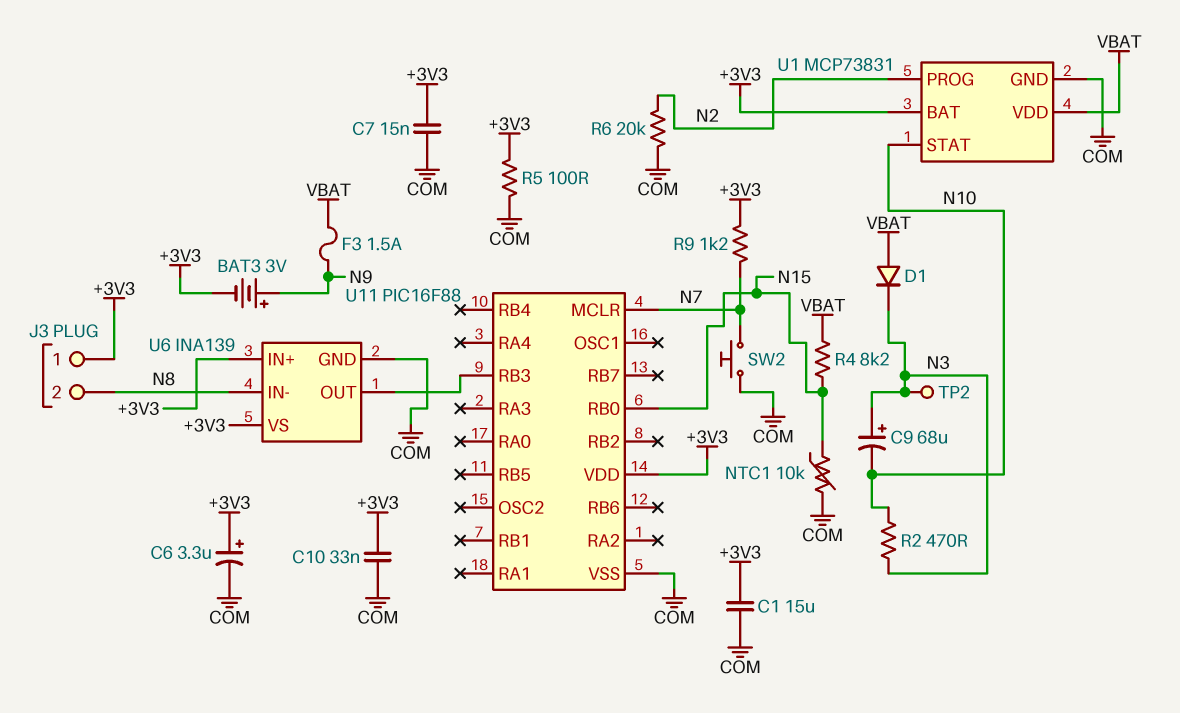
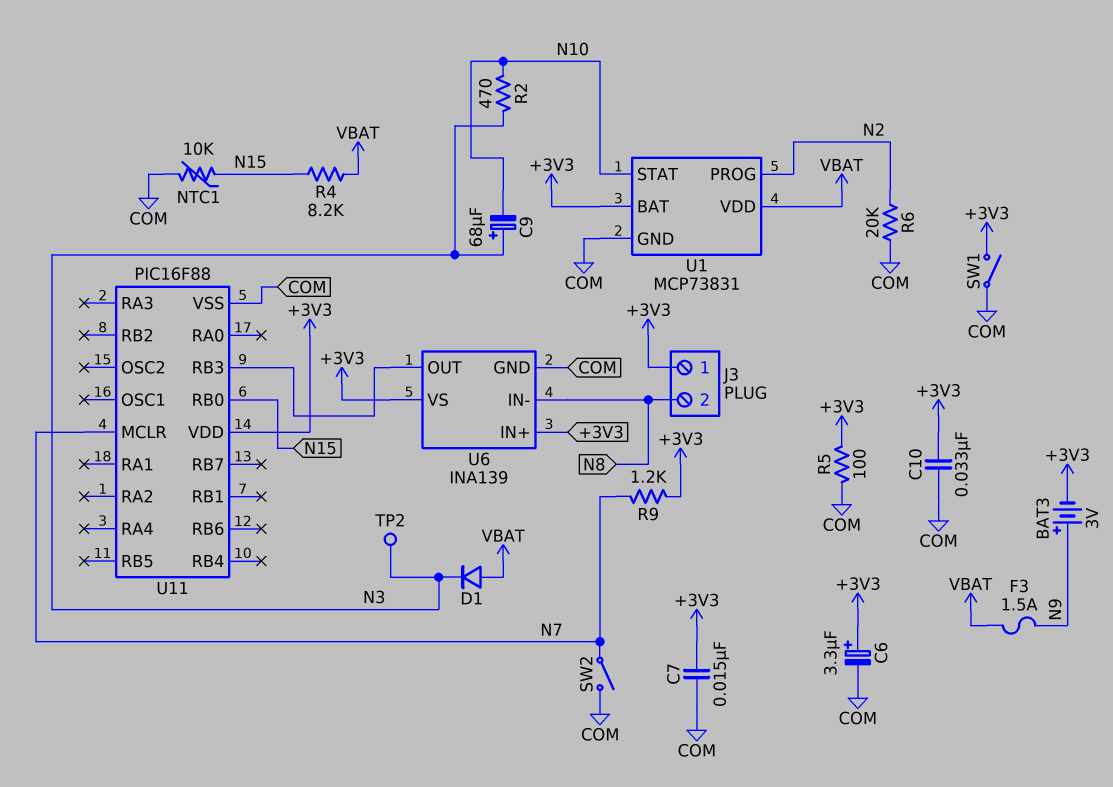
C1: 15uF (+3V3, COM) -> none
SW1: none -> switch (+3V3, COM)
SW2: button (COM, N7) -> switch (COM, N7)

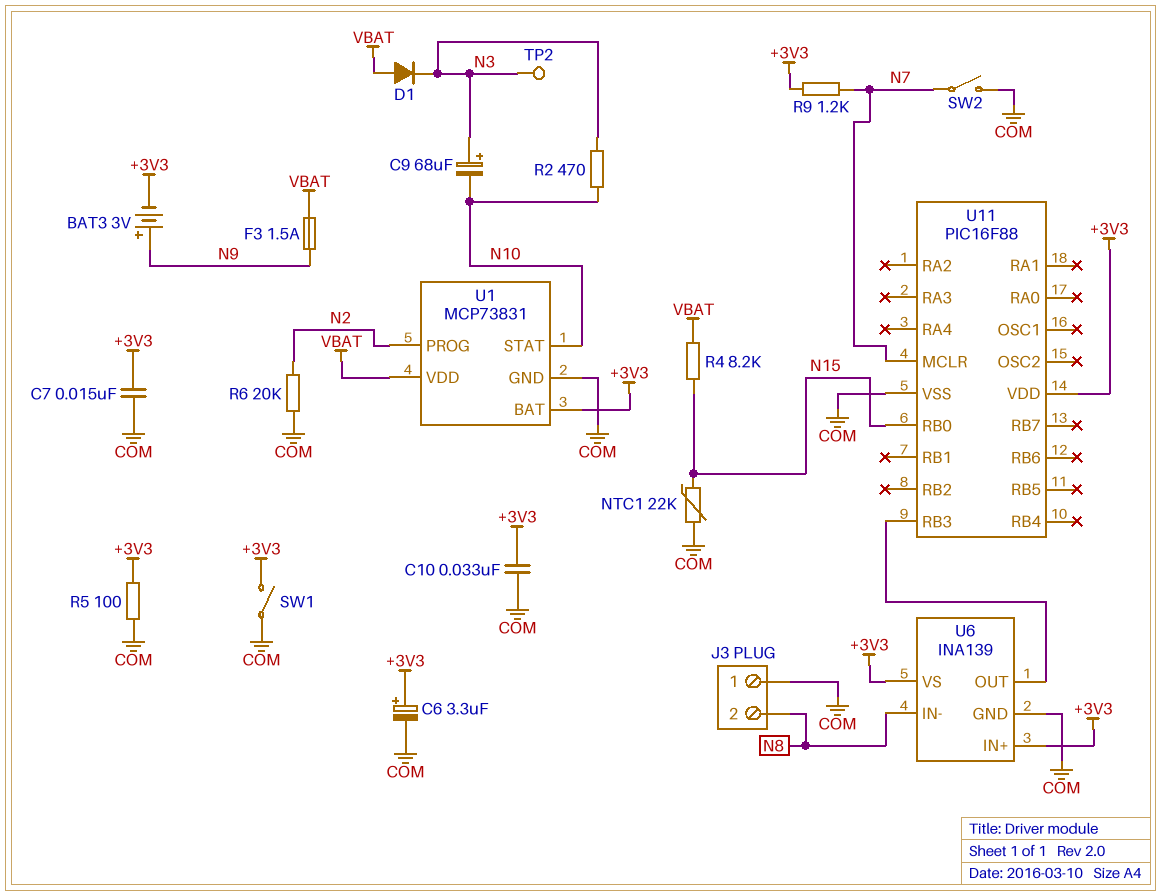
J3 pin 1: +3V3 -> COM
NTC1: 10k (COM, N15) -> 22k (COM, N15)

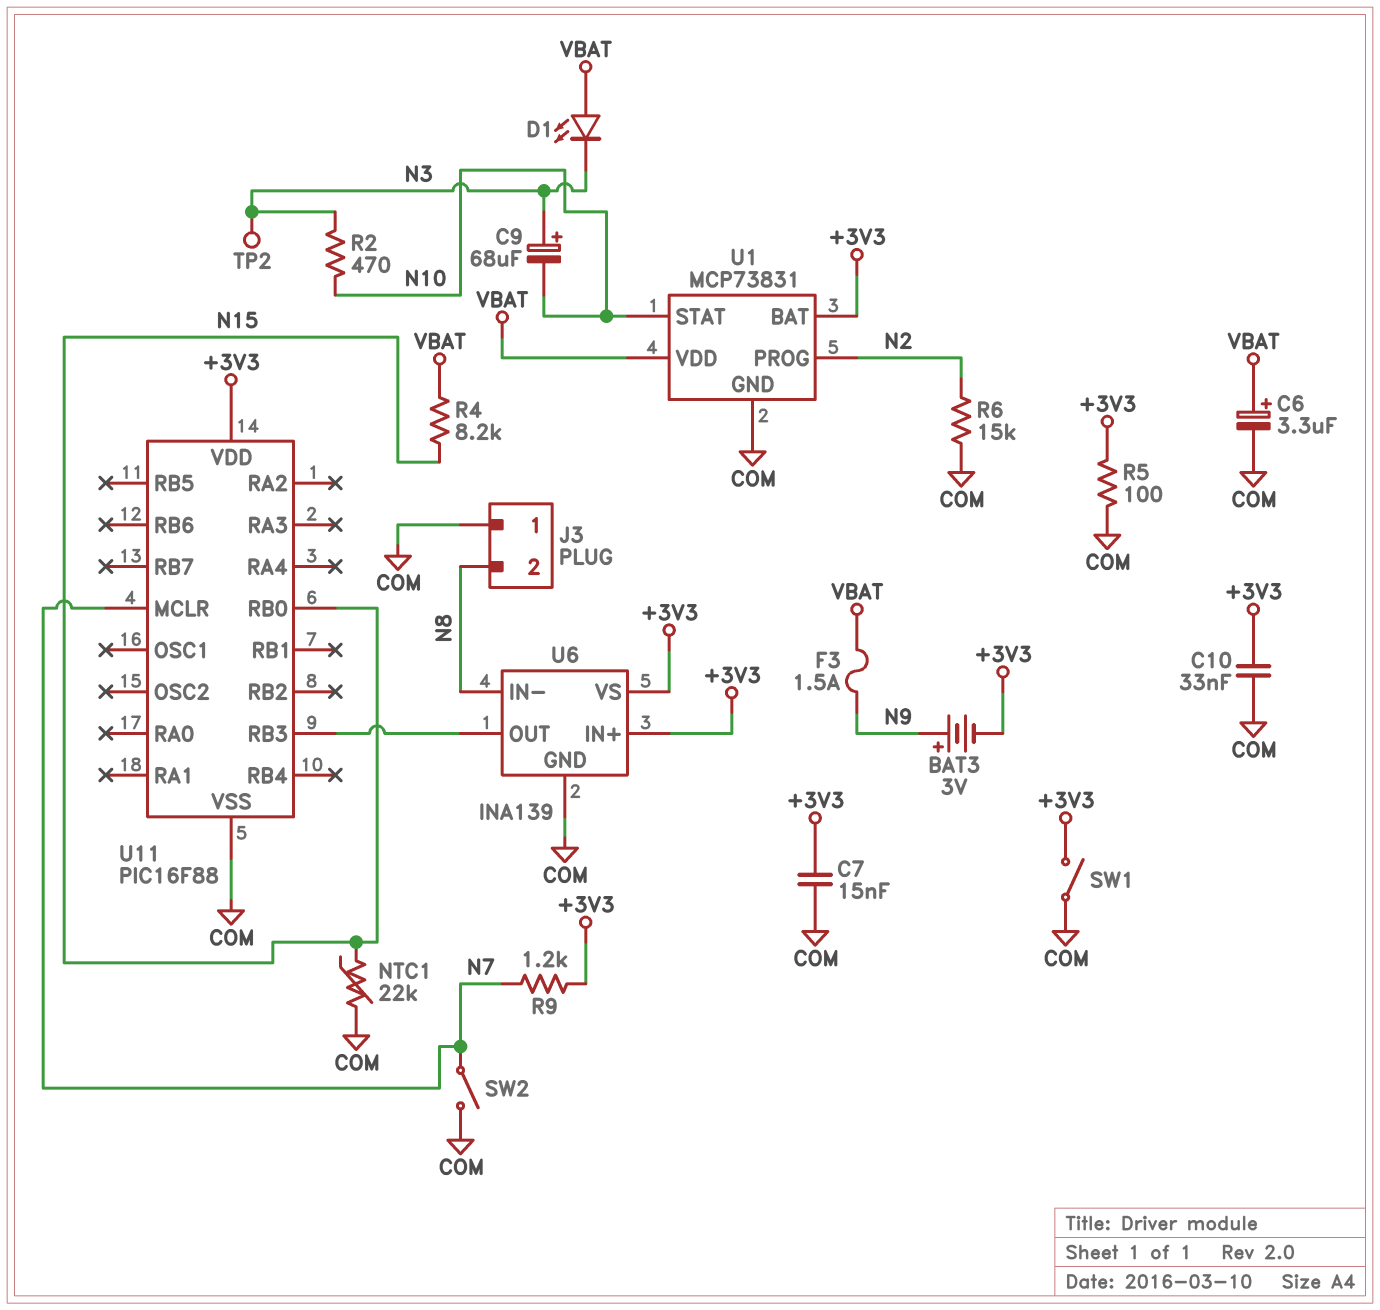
C6: 3.3uF (plus +3V3, minus COM) -> 3.3uF (plus VBAT, minus COM)
D1: diode (A VBAT, K N3) -> LED (A VBAT, K N3)
R6: 20k (COM, N2) -> 15k (COM, N2)

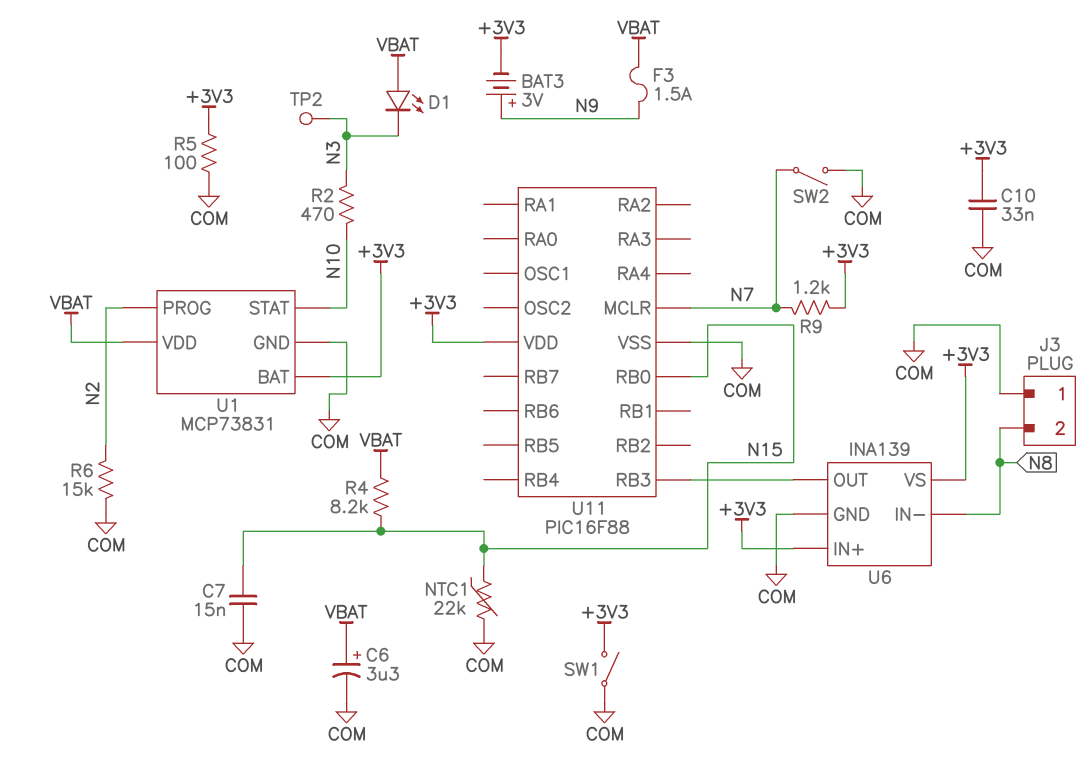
C7: 15nF (+3V3, COM) -> 15nF (COM, N15)
C9: 68uF (plus N3, minus N10) -> none

